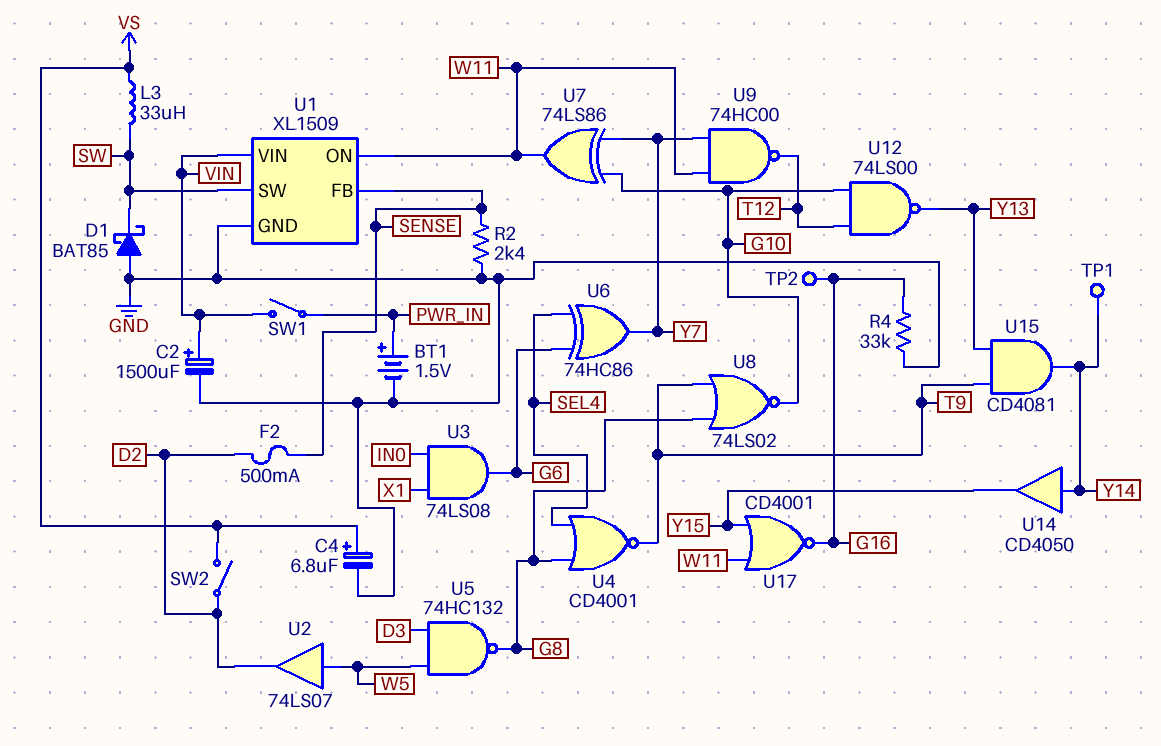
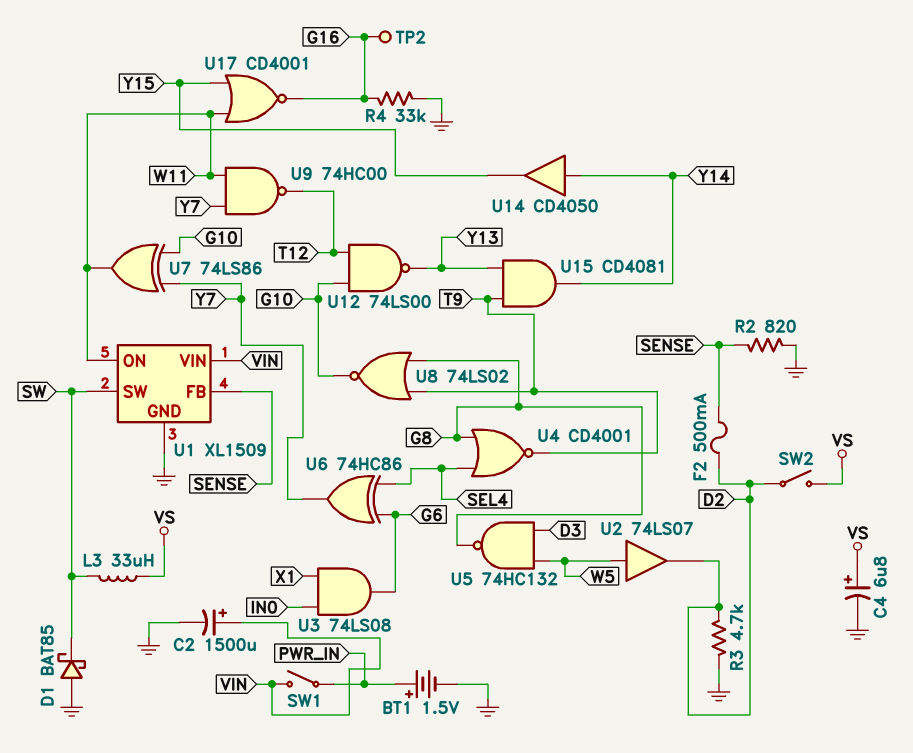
R2: 2.4k (GND, SENSE) -> 820 (GND, SENSE)
R3: none -> 4.7k (D2, GND)
TP1: test point (Y14) -> none

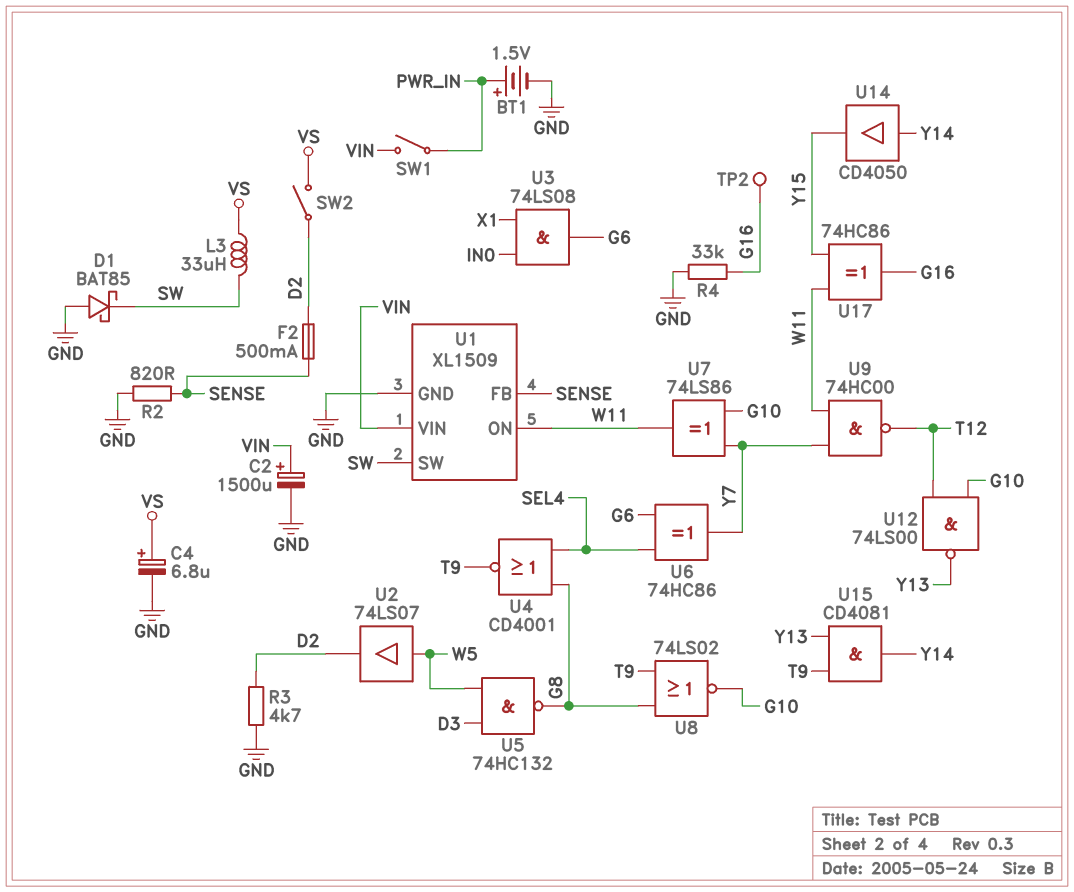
U17: NOR CD4001 (in W11, in Y15, out G16) -> XOR 74HC86 (in W11, in Y15, out G16)

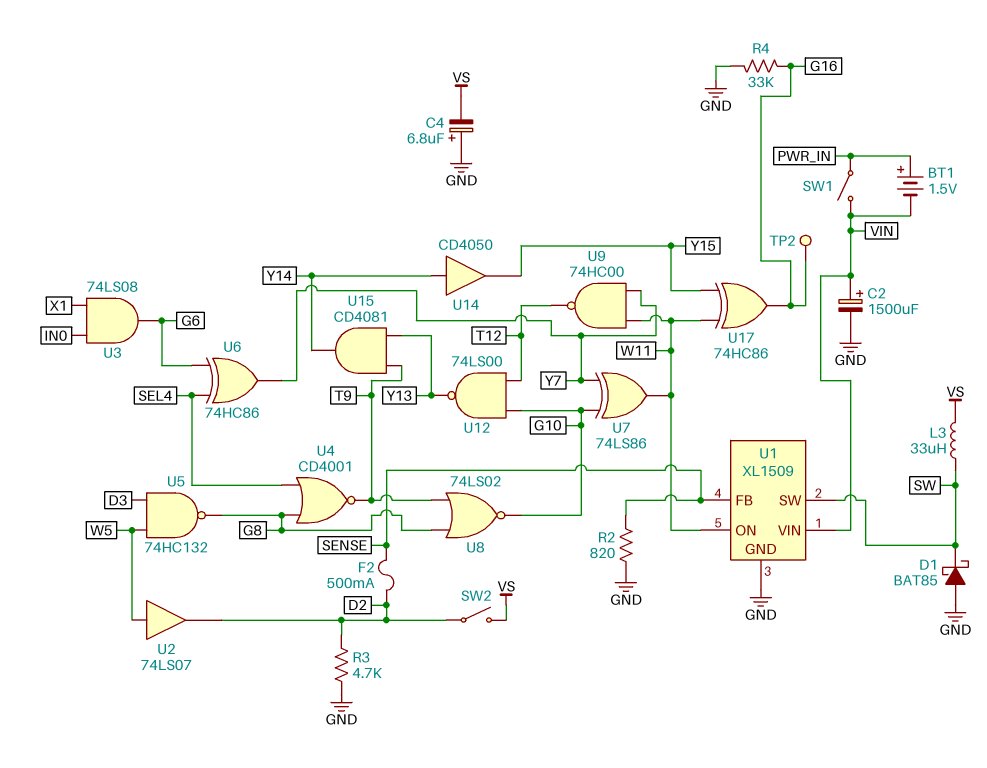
BT1: 1.5V (plus PWR_IN, minus GND) -> 1.5V (plus PWR_IN, minus VIN)
C4: 6.8uF (plus VS, minus GND) -> 6.8uF (plus GND, minus VS)

